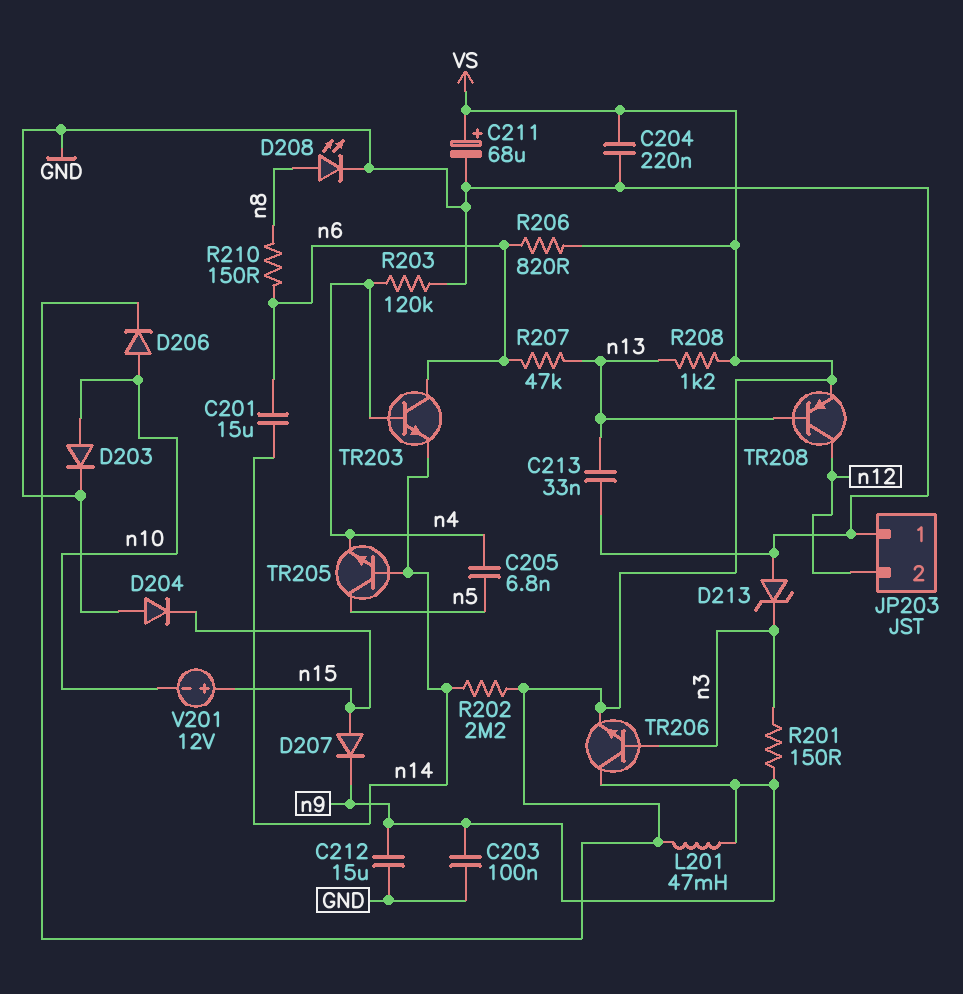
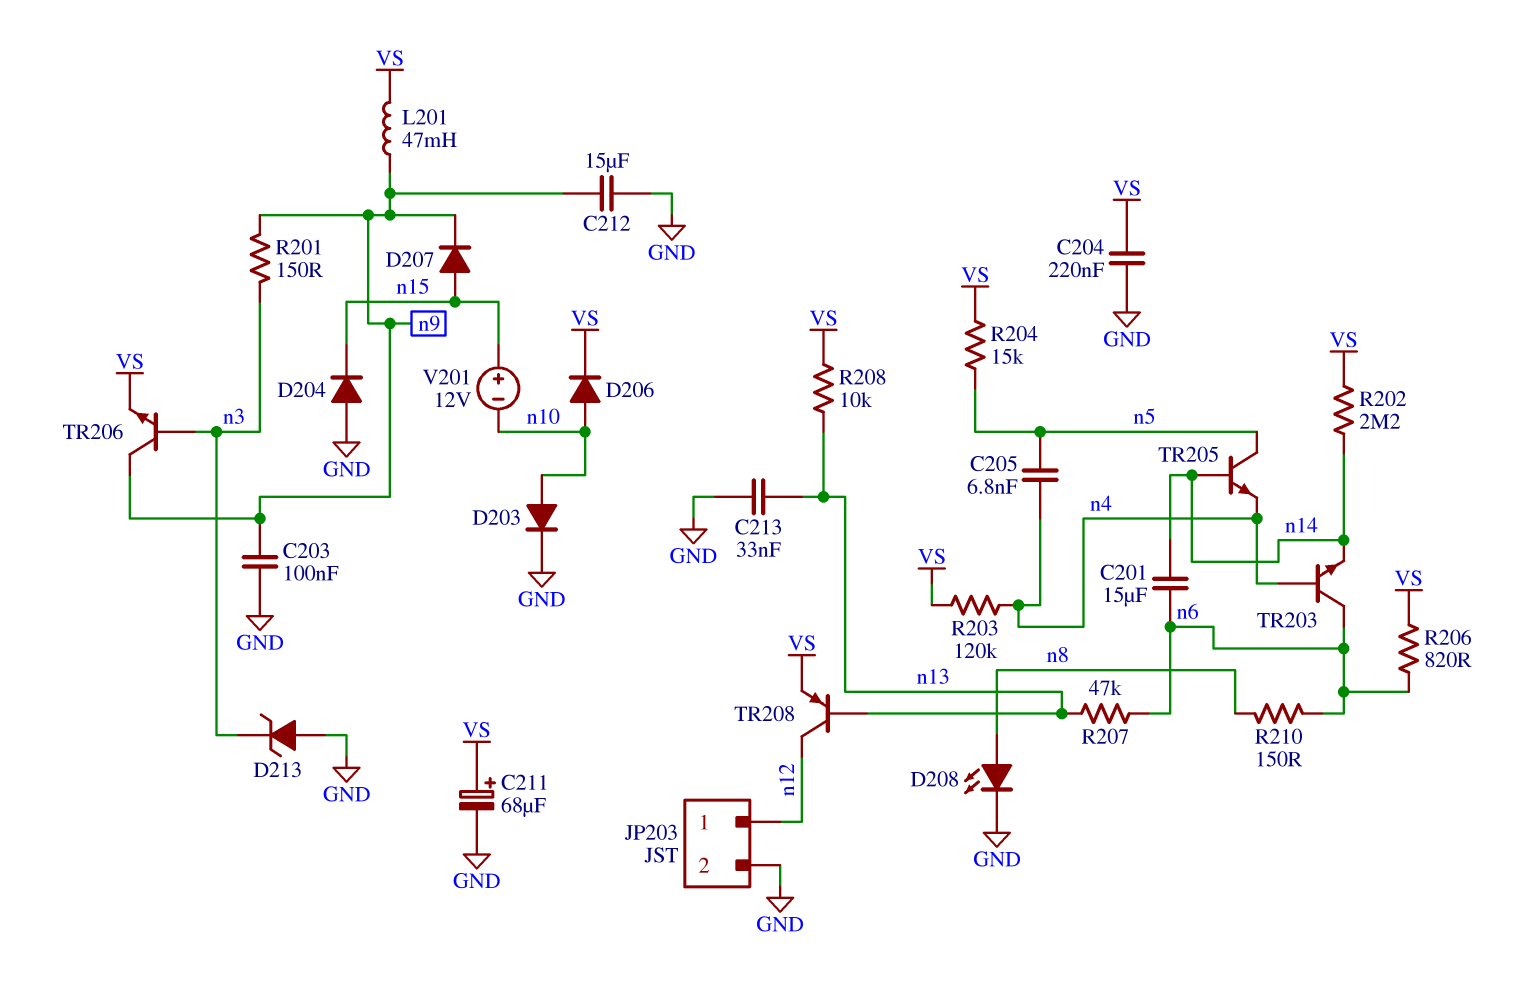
JP203 pin 1: GND -> n12
JP203 pin 2: n12 -> GND
R203: 120k (GND, n4) -> 120k (VS, n4)
R204: none -> 15k (VS, n5)
R208: 1.2k (VS, n13) -> 10k (VS, n13)

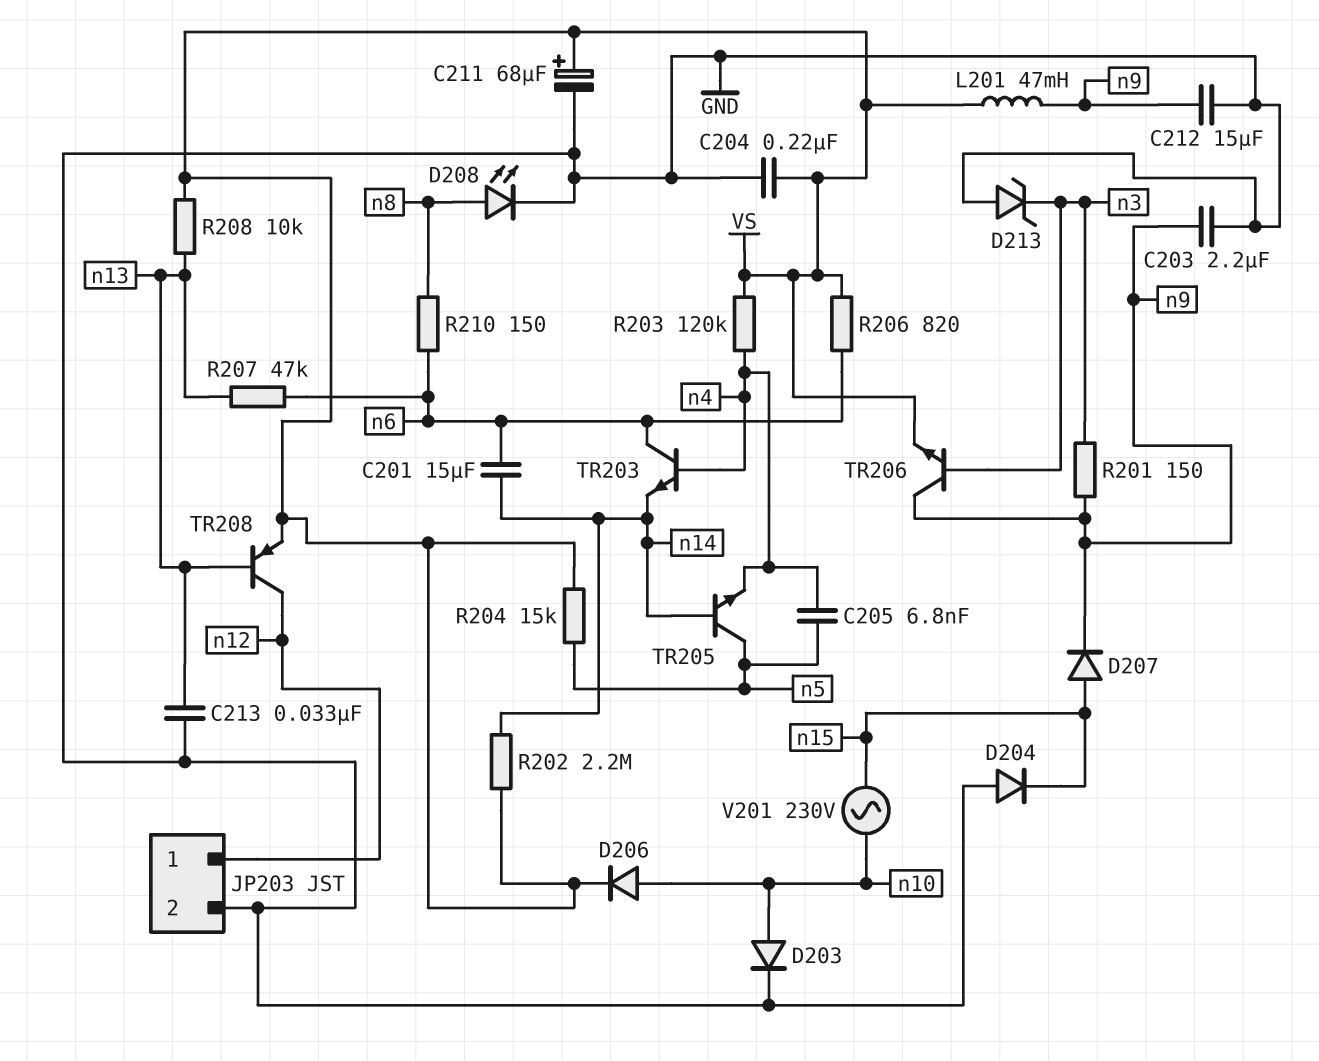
C203: 100nF (GND, n9) -> 2.2uF (GND, n9)
V201: 12V (plus n15, minus n10) -> AC 230V (n10, n15)

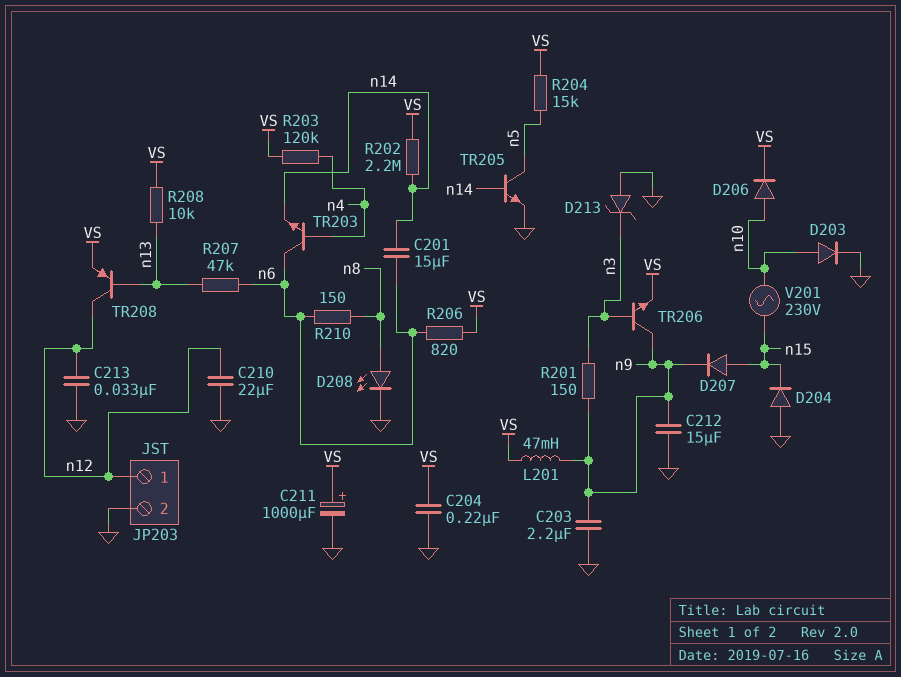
C205: 6.8nF (n4, n5) -> none
C210: none -> 22uF (GND, n12)
C211: 68uF (plus VS, minus GND) -> 1000uF (plus VS, minus GND)
C213: 33nF (GND, n13) -> 33nF (GND, n12)
TR205: NPN (B n14, C n5, E n4) -> NPN (B n14, C n5, E GND)

